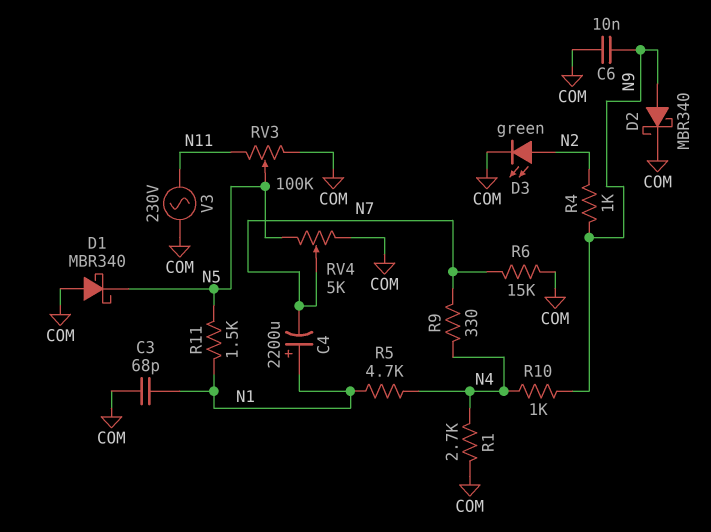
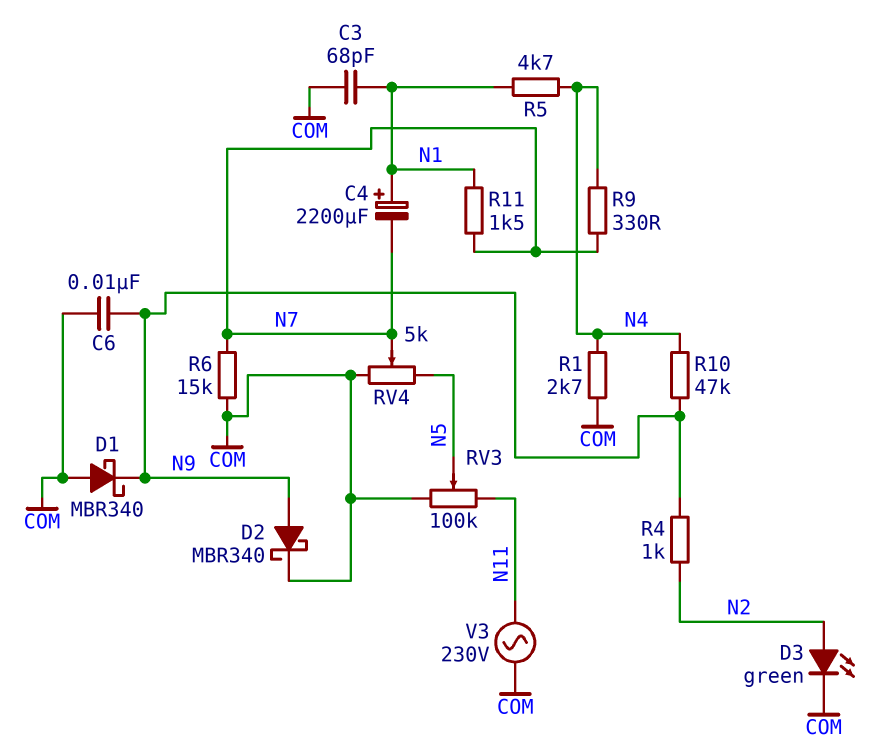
D1: schottky MBR340 (A COM, K N5) -> schottky MBR340 (A COM, K N9)
R10: 1k (N4, N9) -> 47k (N4, N9)
R11: 1.5k (N1, N5) -> 1.5k (N1, N7)

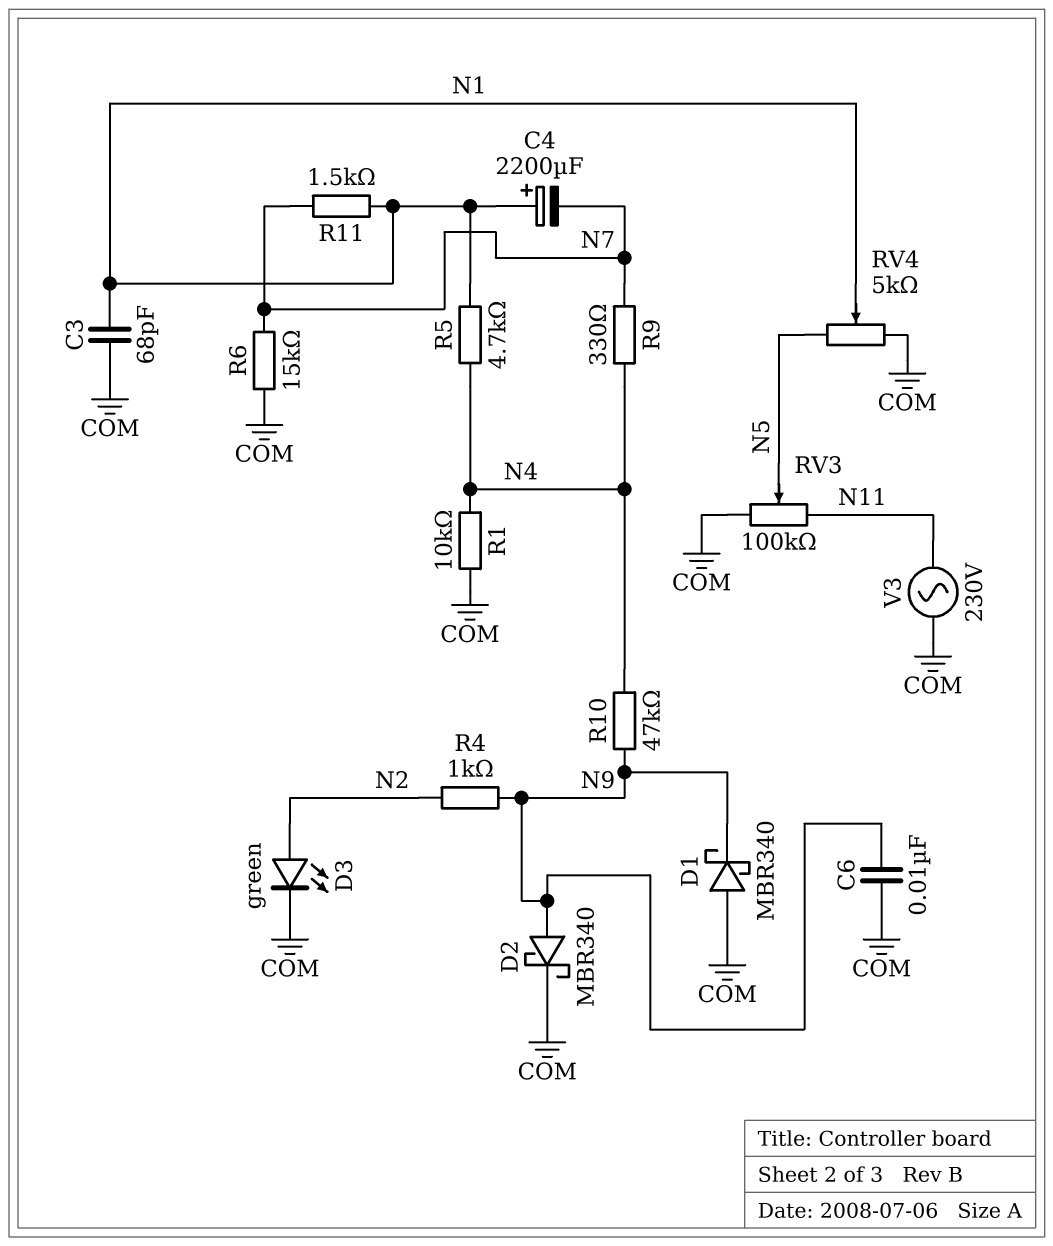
R1: 2.7k (COM, N4) -> 10k (COM, N4)
RV4: 5k (COM, N5, wiper N7) -> 5k (COM, N5, wiper N1)

